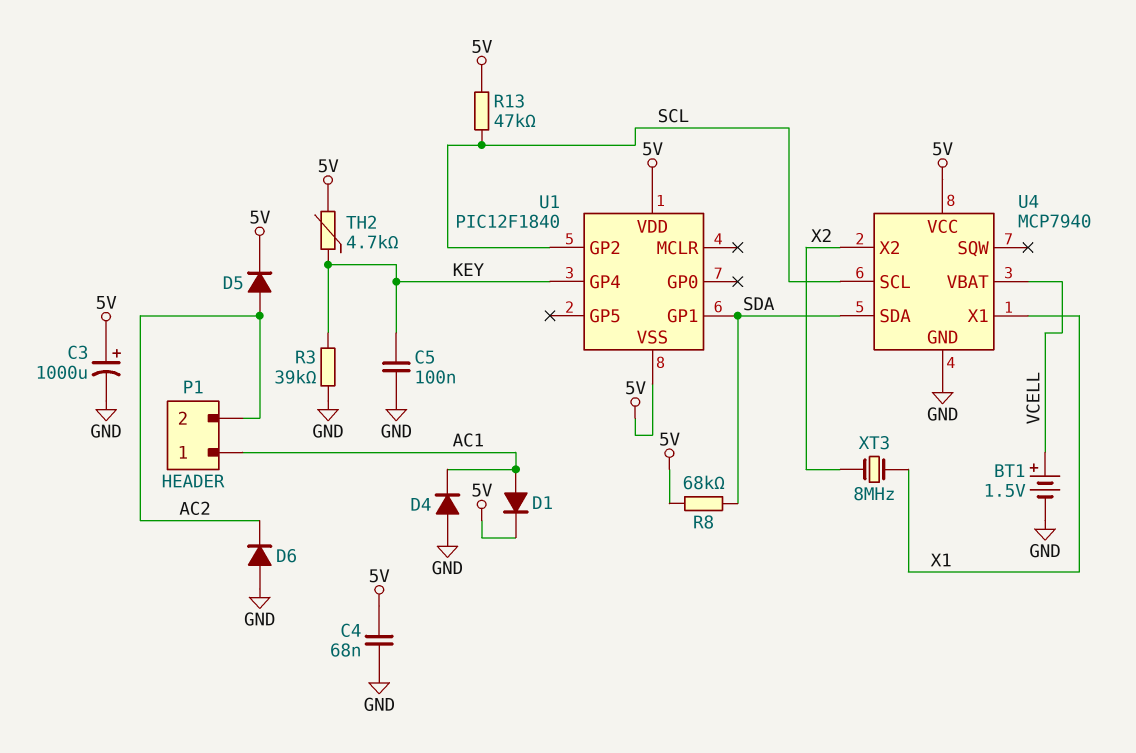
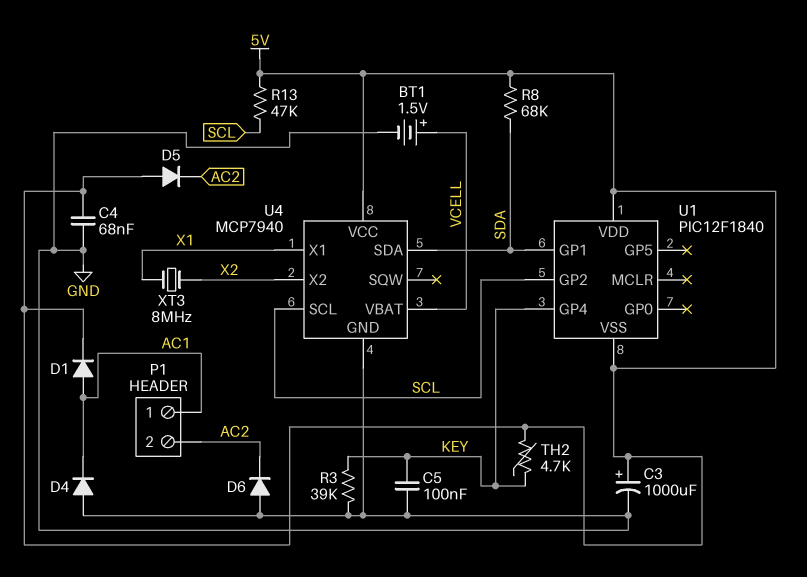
D5: diode (A AC2, K 5V) -> diode (A 5V, K AC2)

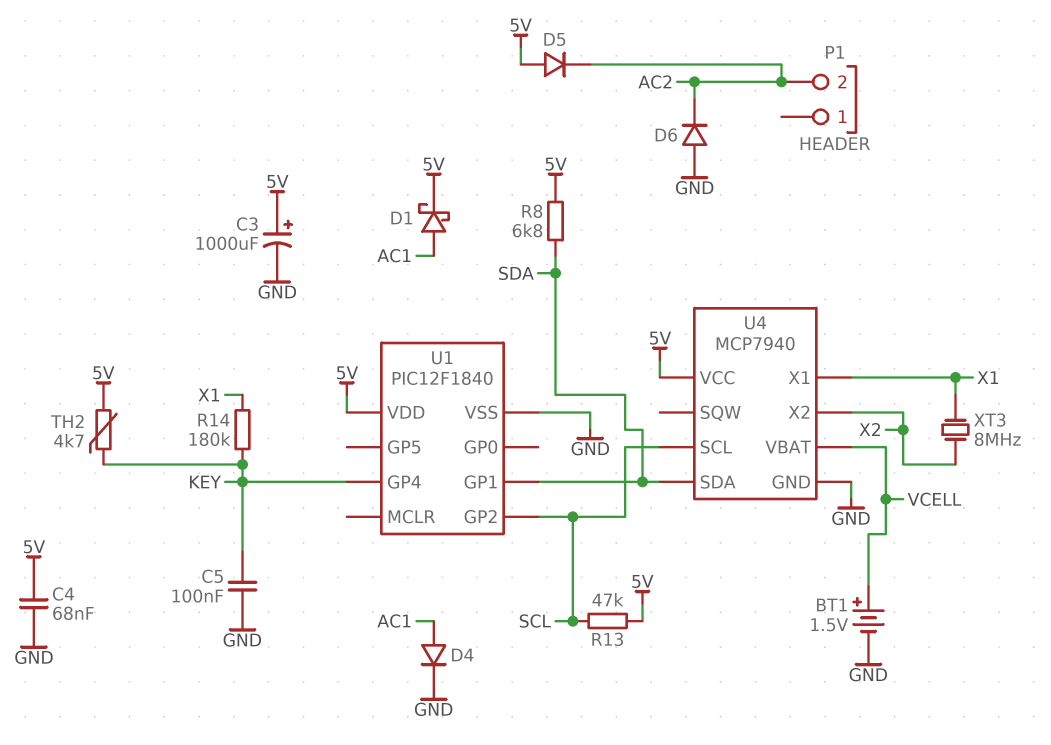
D1: diode (A AC1, K 5V) -> schottky (A AC1, K 5V)
D4: diode (A GND, K AC1) -> diode (A AC1, K GND)
P1 pin 1: AC1 -> none
R3: 39k (GND, KEY) -> none
R8: 68k (5V, SDA) -> 6.8k (5V, SDA)
R14: none -> 180k (KEY, X1)
U1 pin VSS: 5V -> GND

